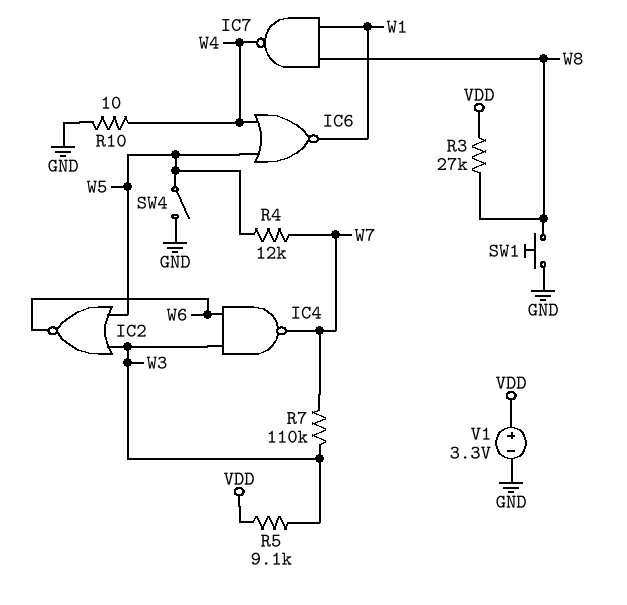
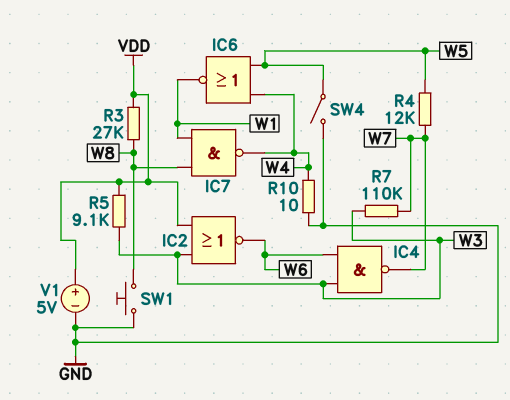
IC2: NOR (in W3, in W5, out W6) -> NOR (in VDD, in W3, out W6)
V1: 3.3V (plus VDD, minus GND) -> 5V (plus VDD, minus GND)

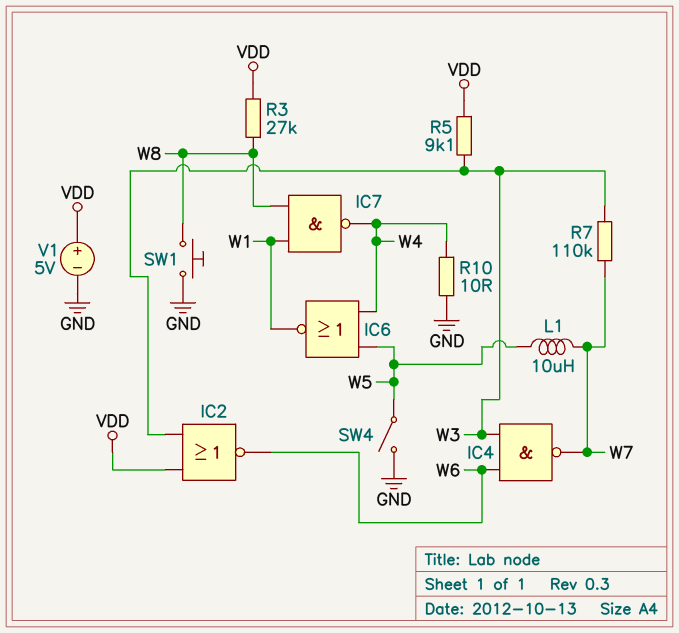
L1: none -> 10uH (W5, W7)
R4: 12k (W5, W7) -> none

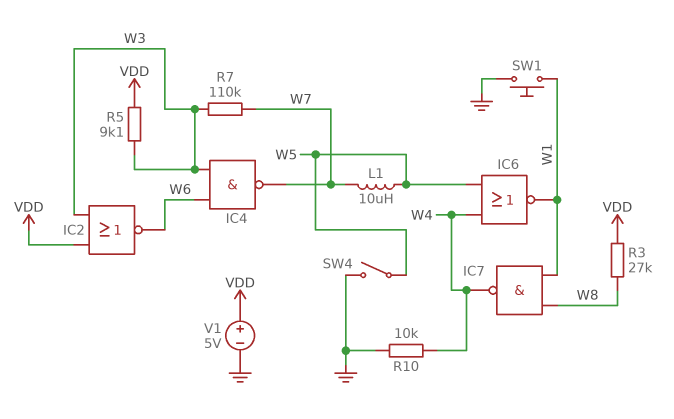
R10: 10 (GND, W4) -> 10k (GND, W4)
SW1: button (GND, W8) -> button (GND, W1)

